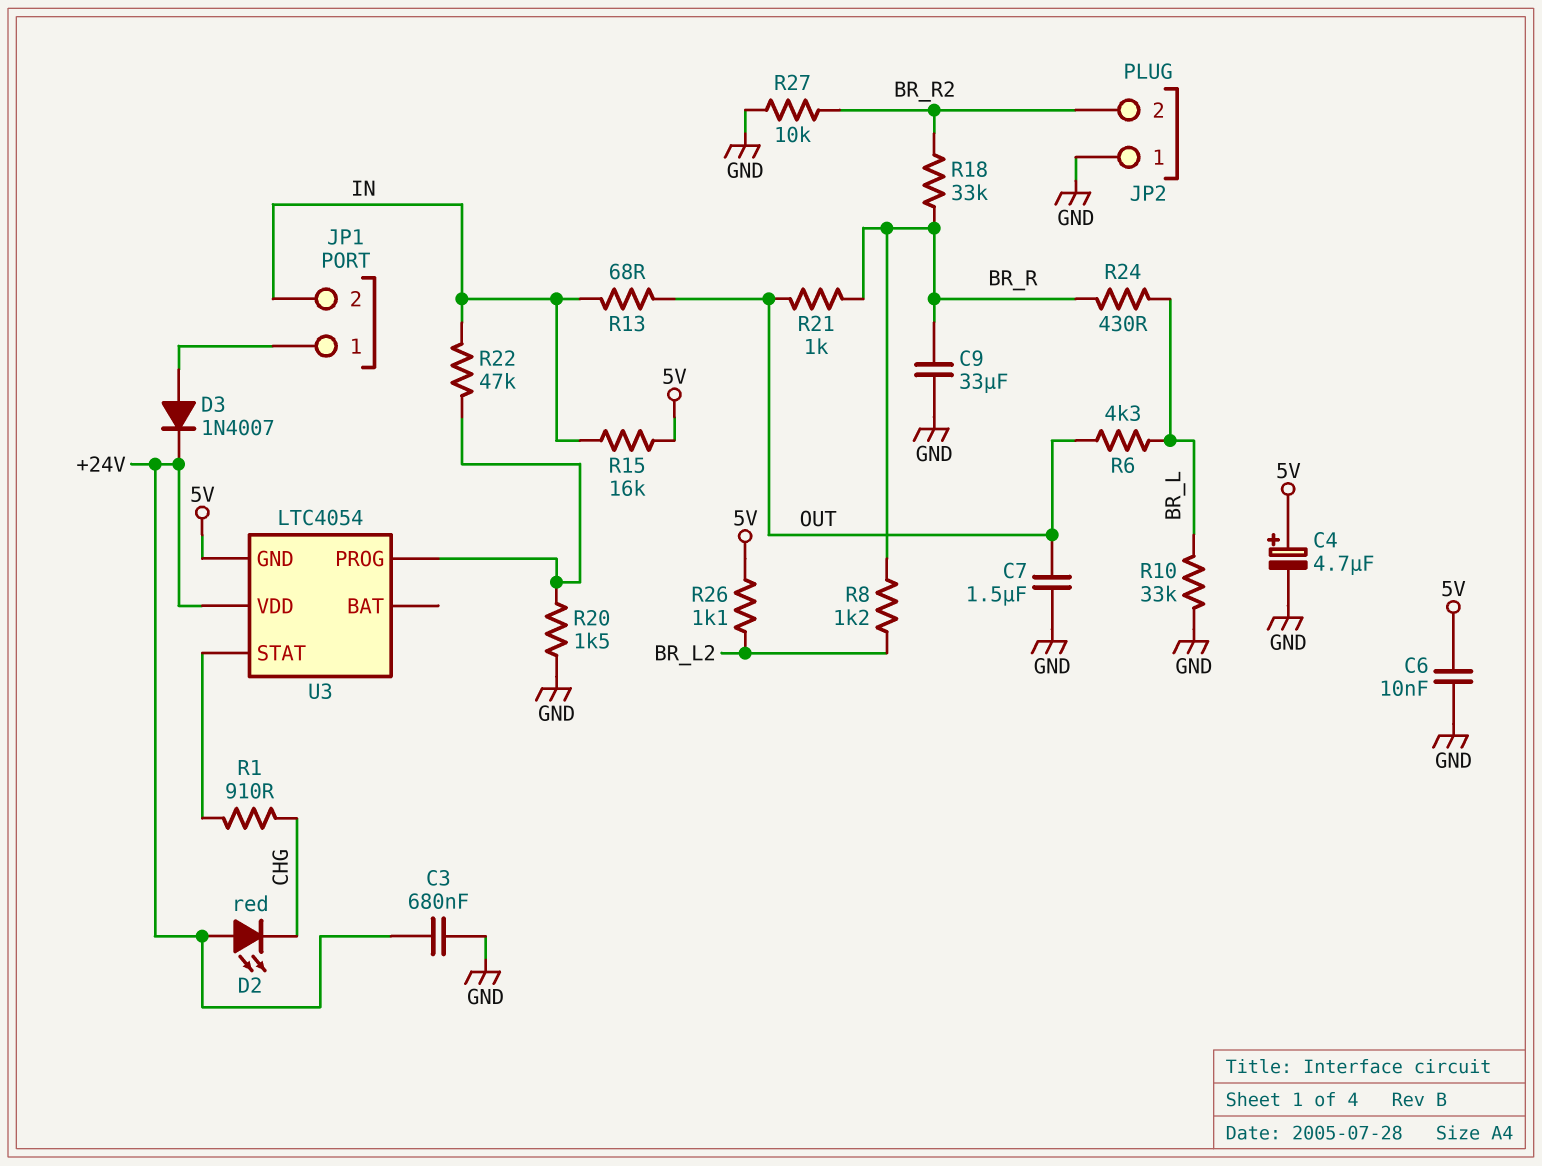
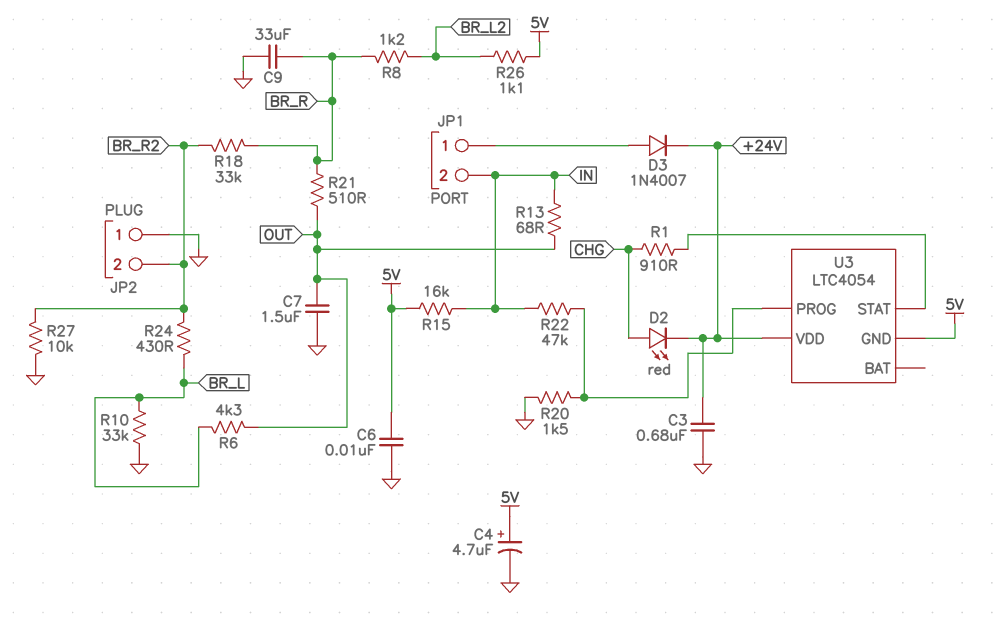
D2: LED red (A +24V, K CHG) -> LED red (A CHG, K +24V)
R21: 1k (BR_R, OUT) -> 510 (BR_R, OUT)
R24: 430 (BR_L, BR_R) -> 430 (BR_L, BR_R2)

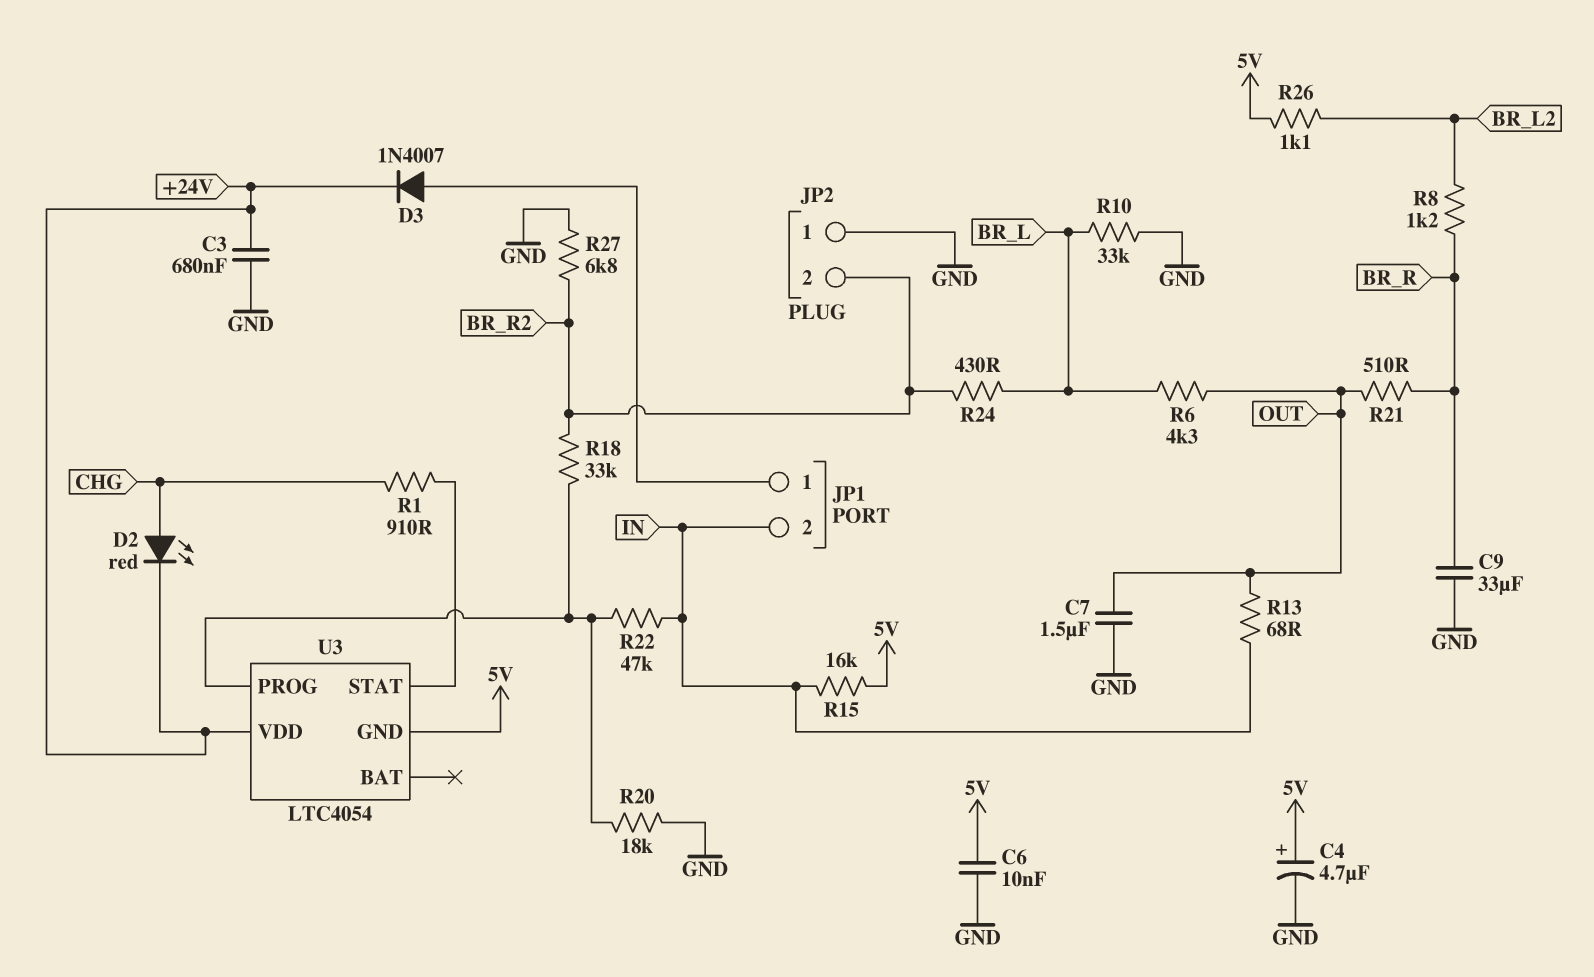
R18: 33k (BR_R, BR_R2) -> 33k (BR_R2, U3/PROG)
R20: 1.5k (GND, U3/PROG) -> 18k (GND, U3/PROG)
R27: 10k (BR_R2, GND) -> 6.8k (BR_R2, GND)

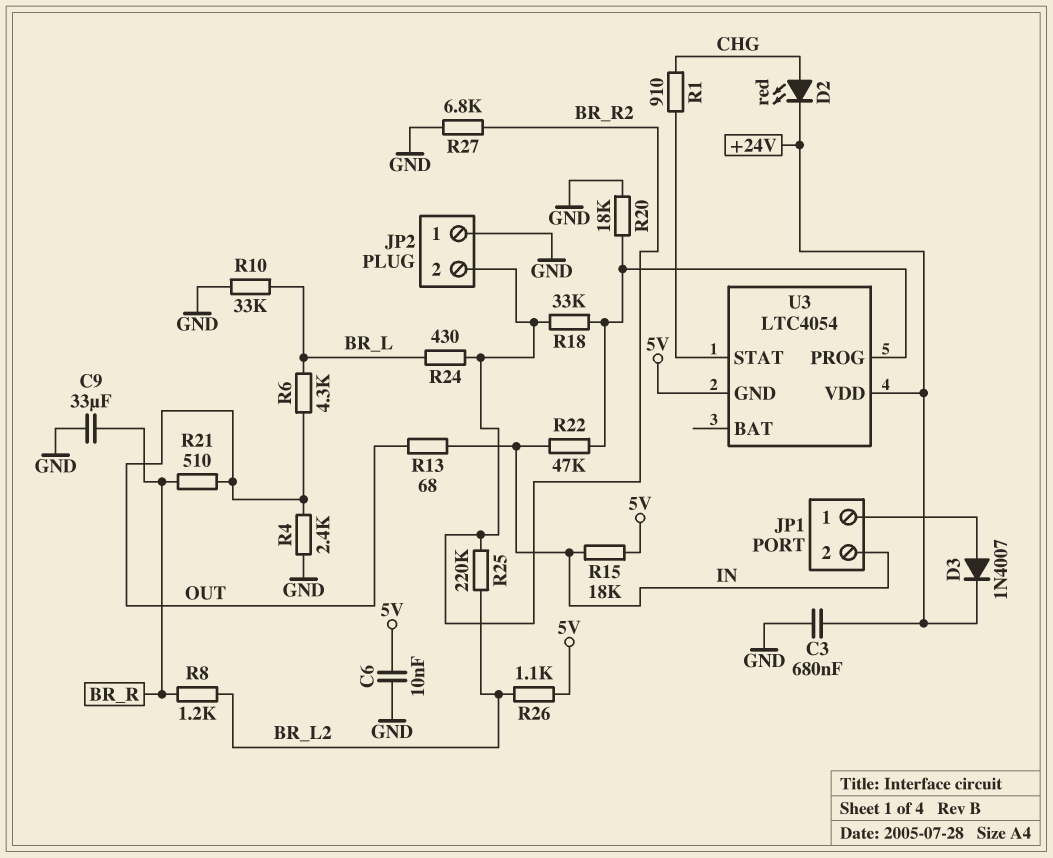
C4: 4.7uF (plus 5V, minus GND) -> none
C7: 1.5uF (GND, OUT) -> none
R4: none -> 2.4k (GND, OUT)
R15: 16k (5V, IN) -> 18k (5V, IN)
R25: none -> 220k (BR_L2, BR_R2)

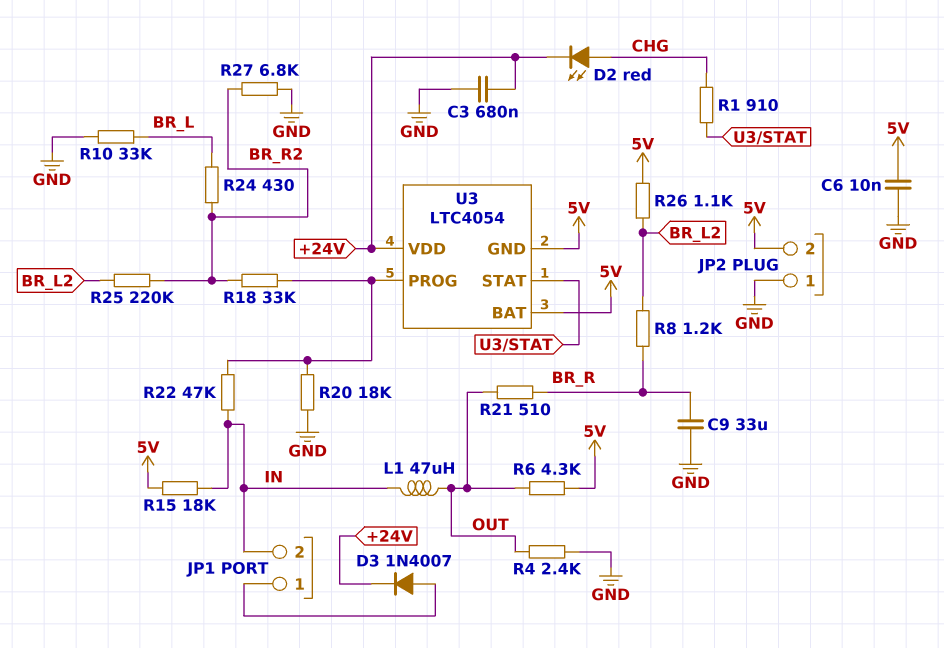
JP2 pin 2: BR_R2 -> 5V
L1: none -> 47uH (IN, OUT)
R6: 4.3k (BR_L, OUT) -> 4.3k (5V, OUT)
R13: 68 (IN, OUT) -> none
U3 pin BAT: none -> 5V

